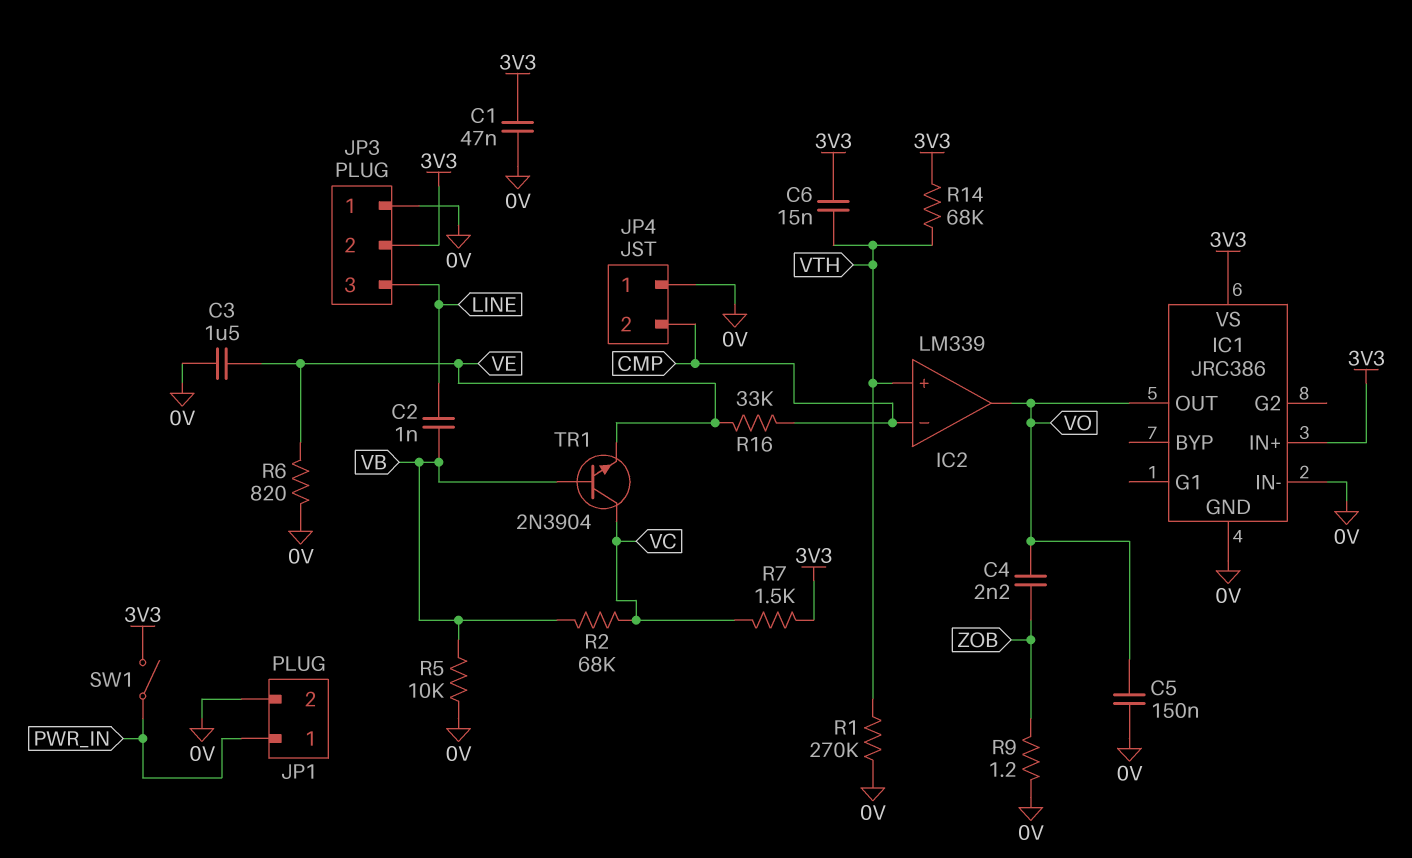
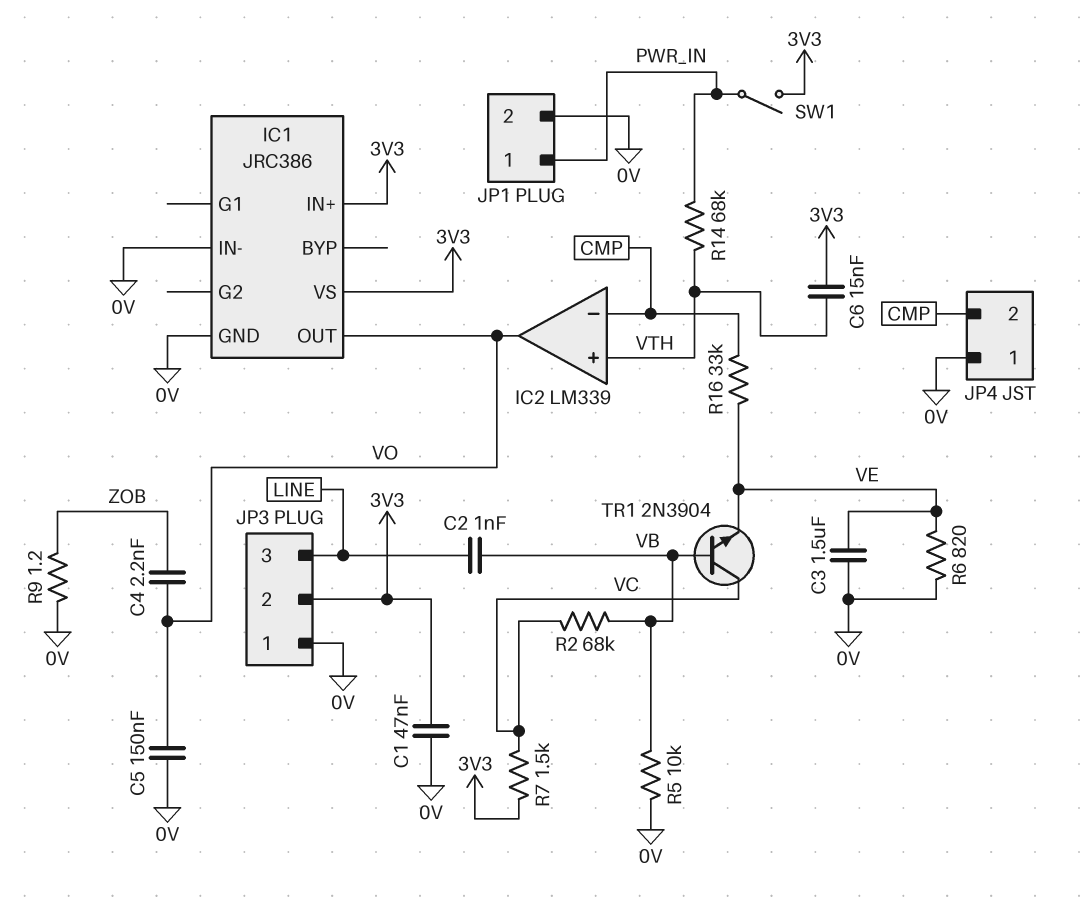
R1: 270k (0V, VTH) -> none
R14: 68k (3V3, VTH) -> 68k (PWR_IN, VTH)

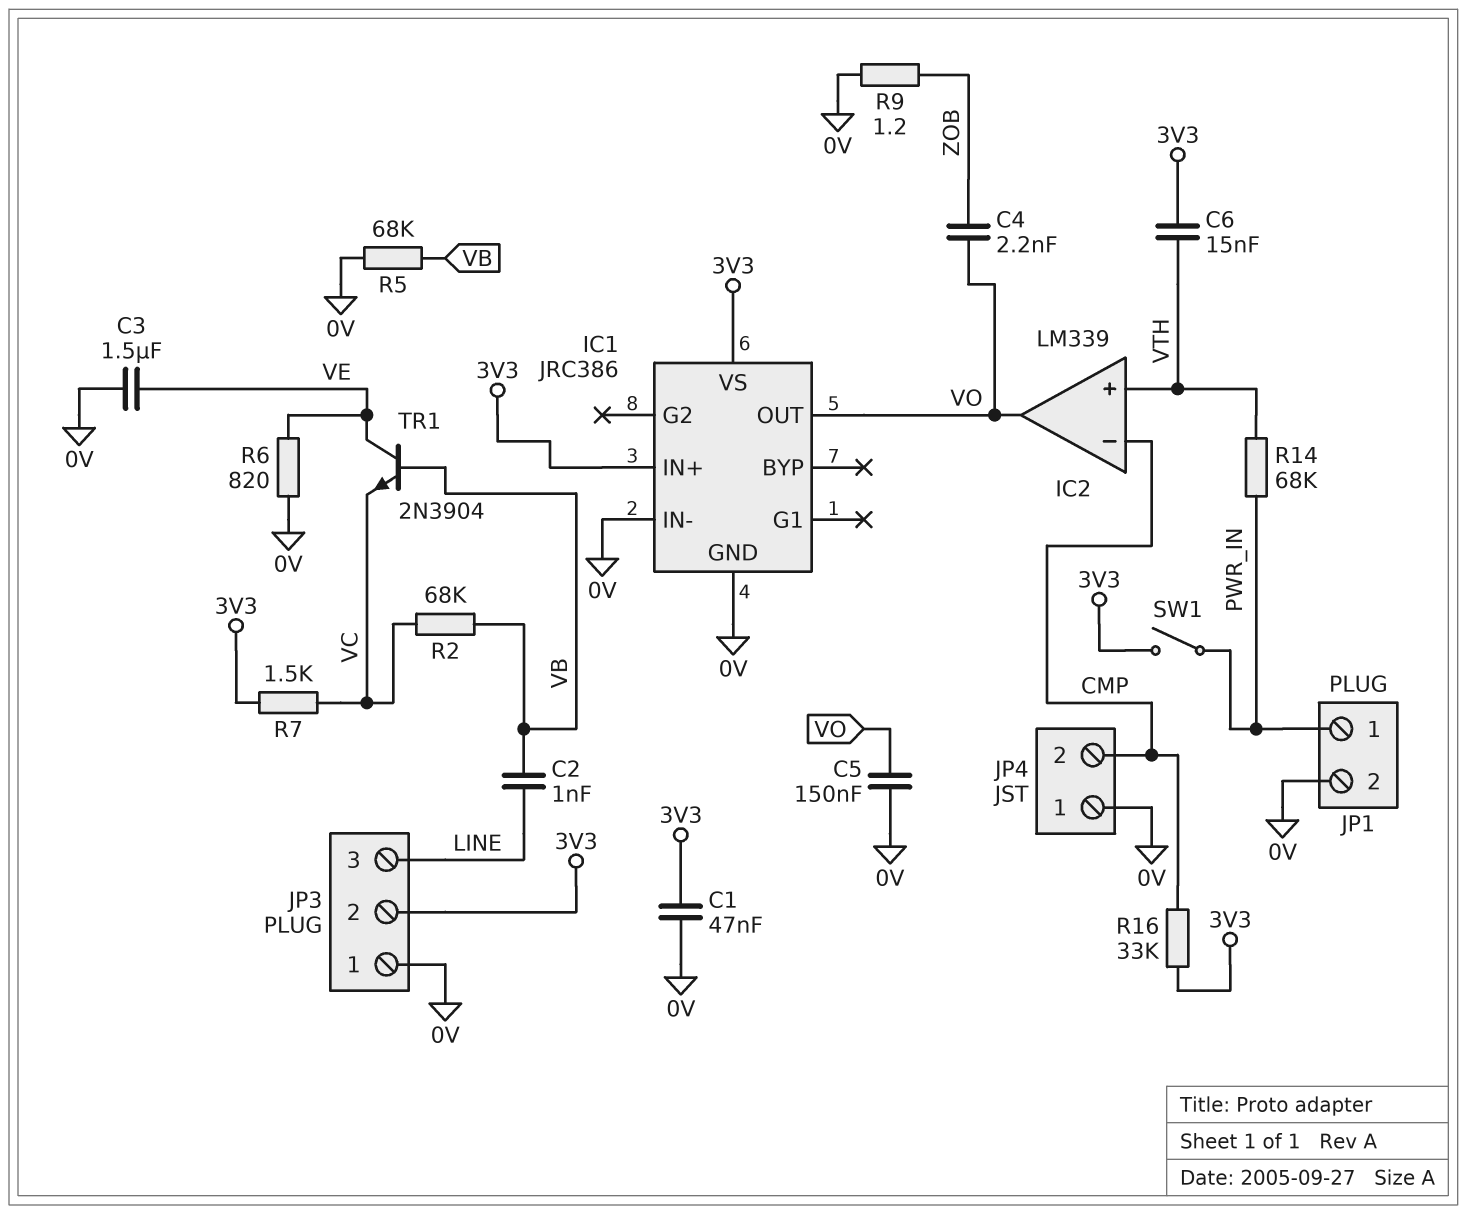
R5: 10k (0V, VB) -> 68k (0V, VB)
R16: 33k (CMP, VE) -> 33k (3V3, CMP)
TR1: NPN 2N3904 (B VB, C VC, E VE) -> NPN 2N3904 (B VB, C VE, E VC)

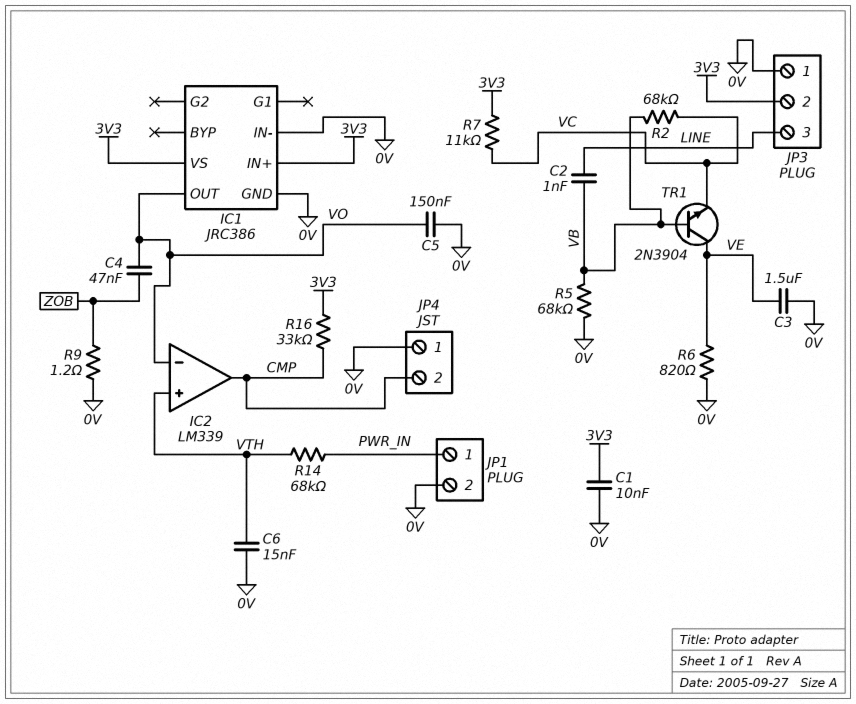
C1: 47nF (0V, 3V3) -> 10nF (0V, 3V3)
C4: 2.2nF (VO, ZOB) -> 47nF (VO, ZOB)
C6: 15nF (3V3, VTH) -> 15nF (0V, VTH)
IC2 pin in-: CMP -> VO
IC2 pin out: VO -> CMP
R7: 1.5k (3V3, VC) -> 11k (3V3, VC)
SW1: switch (3V3, PWR_IN) -> none

